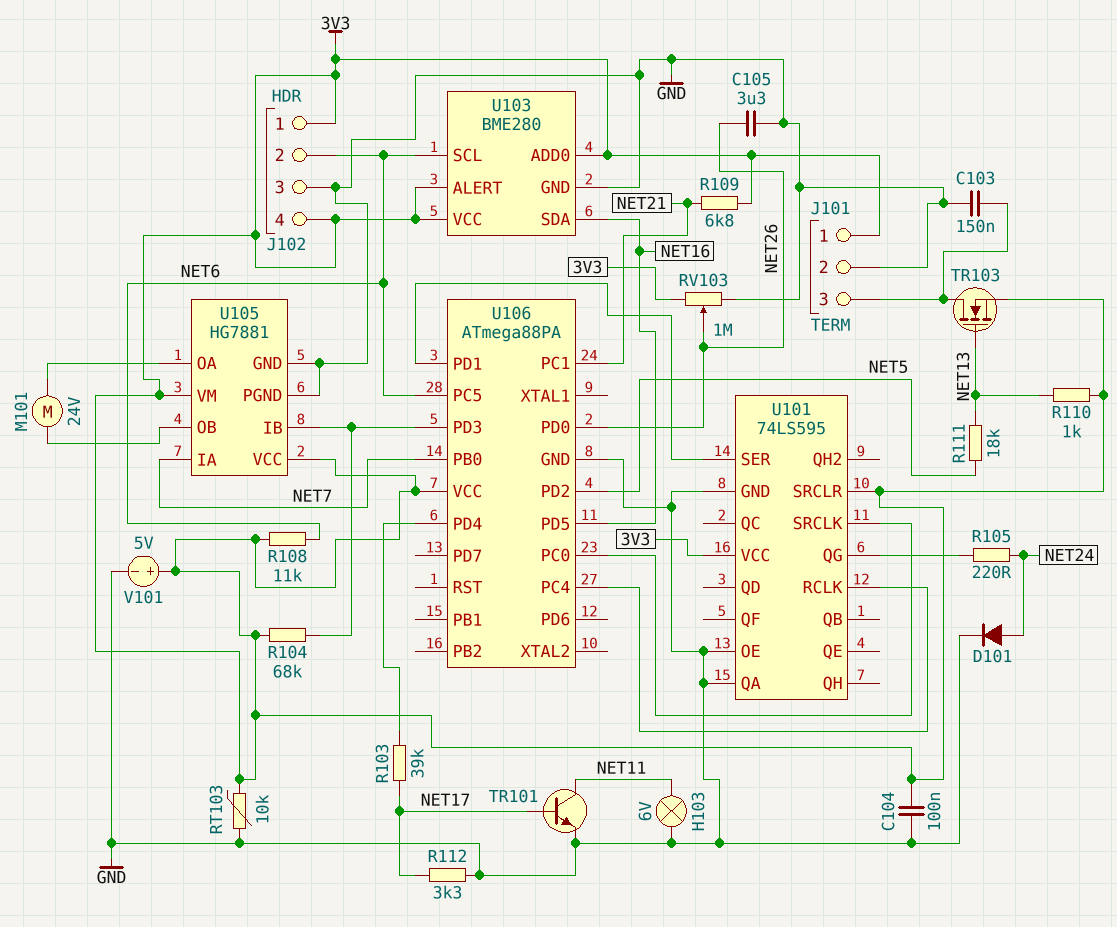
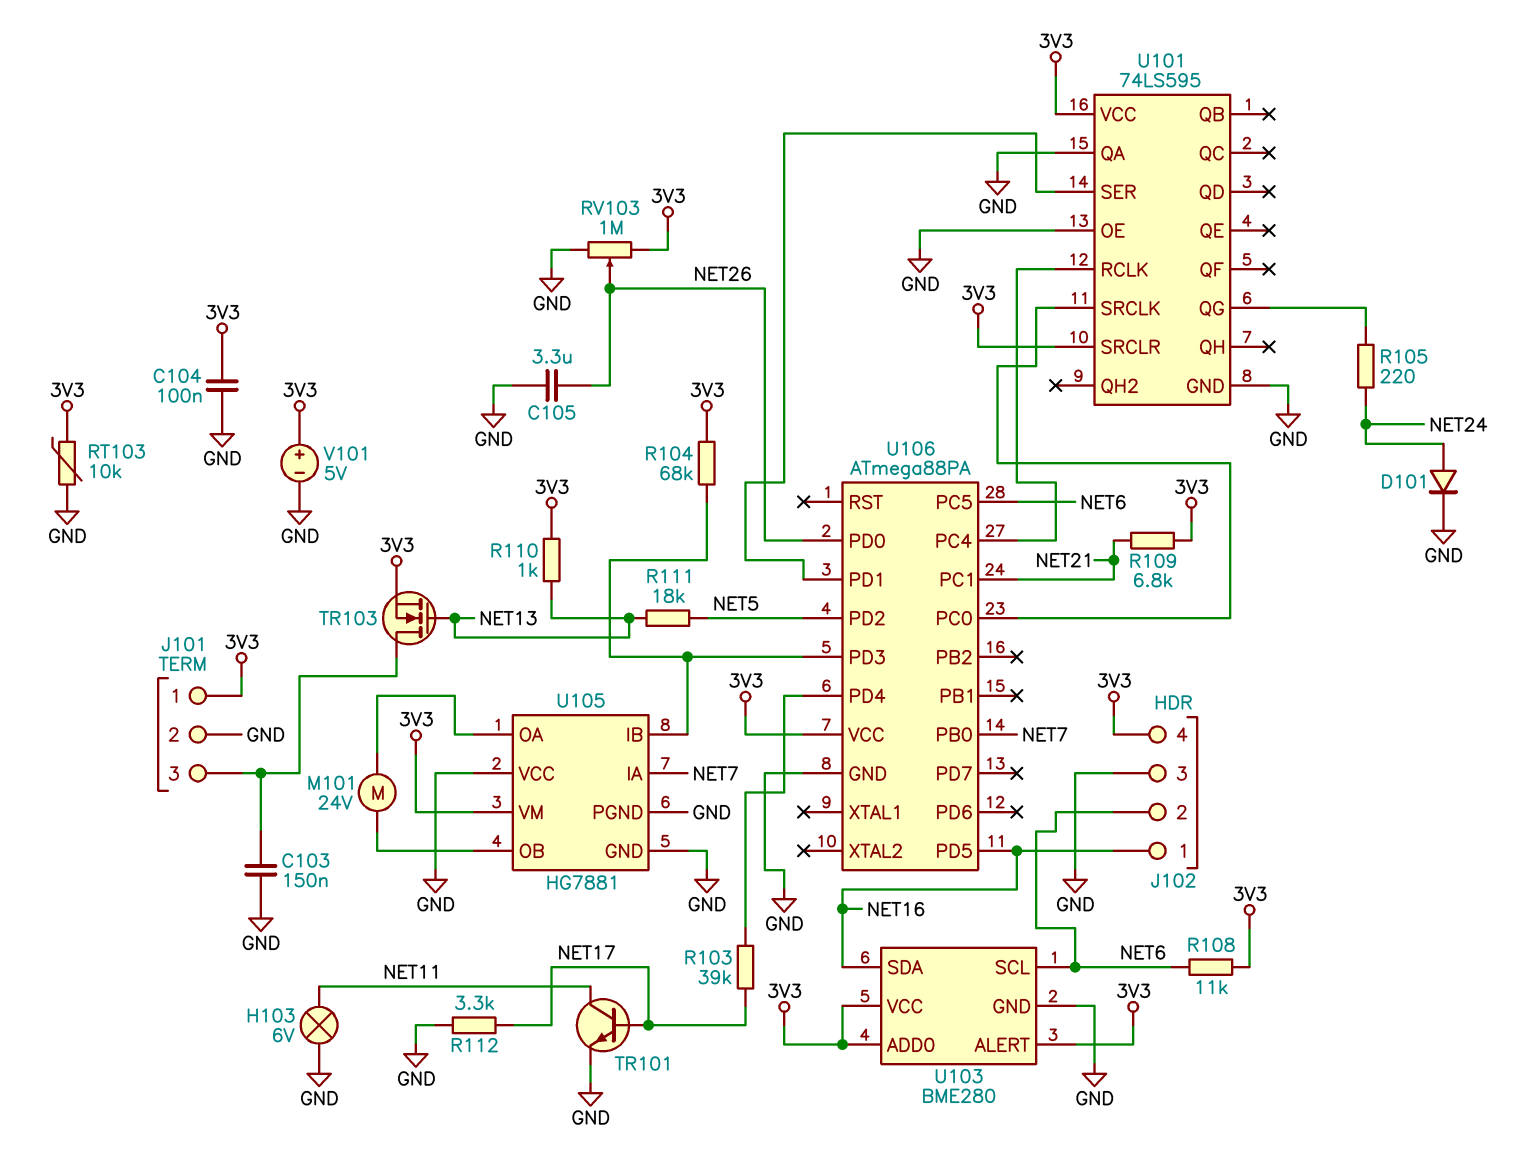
J102 pin 1: 3V3 -> NET16
U105 pin VCC: 3V3 -> GND

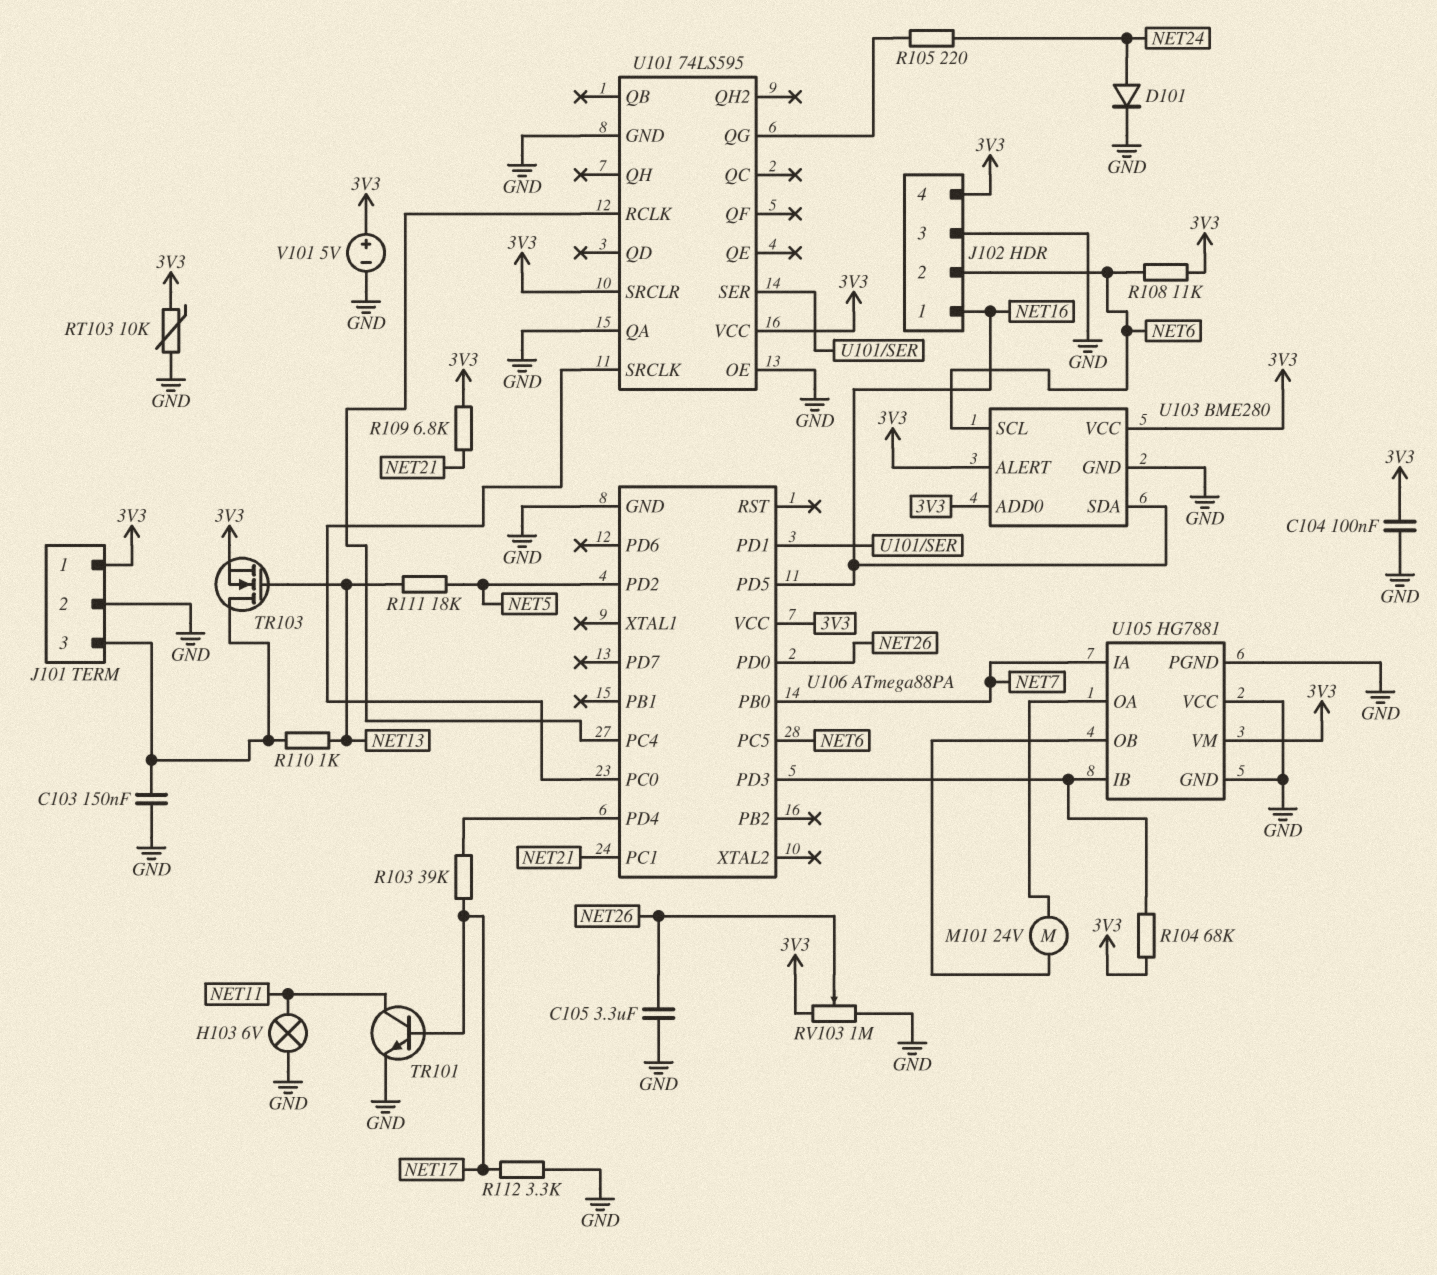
R110: 1k (3V3, NET13) -> 1k (J101/3, NET13)

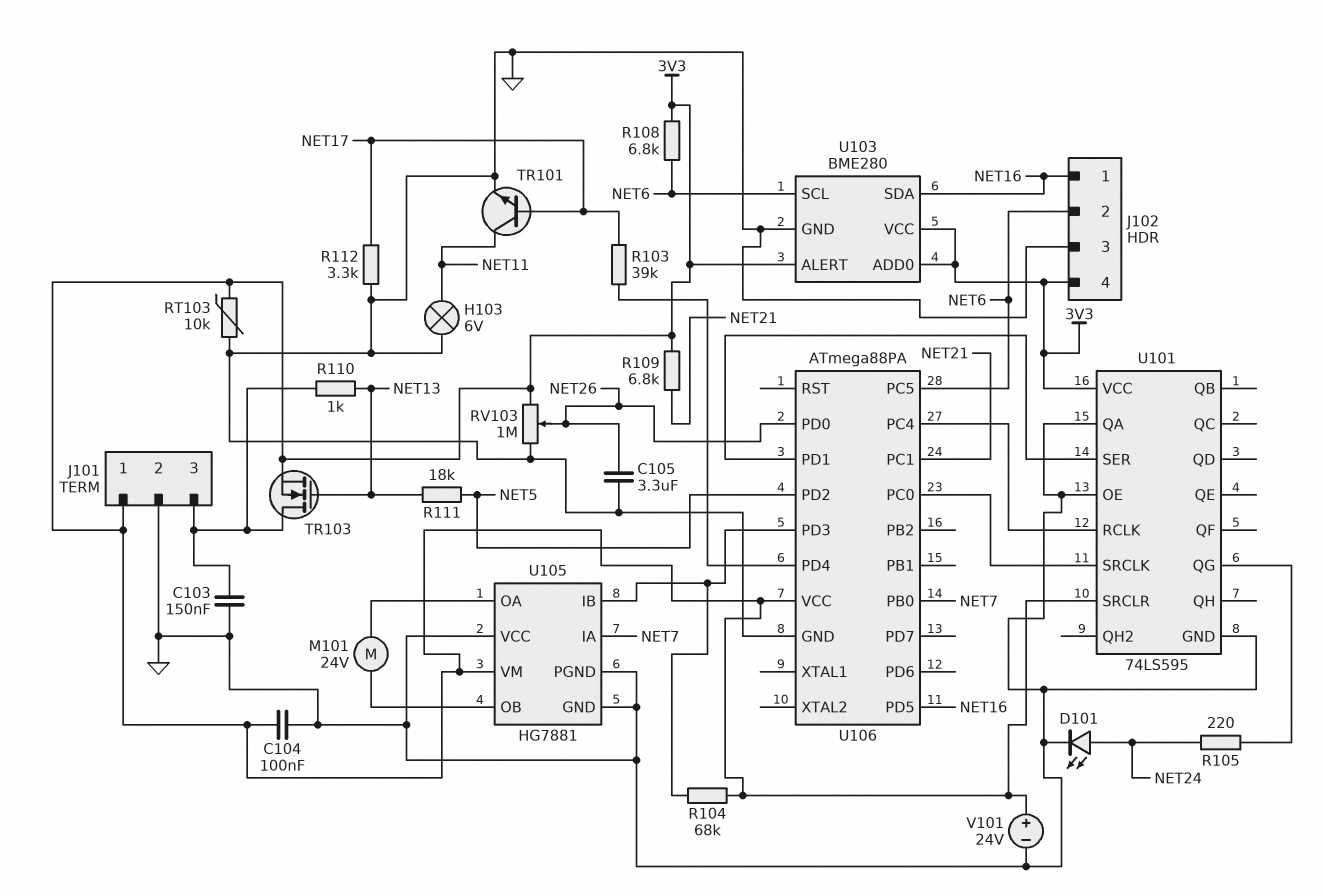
D101: diode (A NET24, K GND) -> LED (A NET24, K GND)
R108: 11k (3V3, NET6) -> 6.8k (3V3, NET6)
V101: 5V (plus 3V3, minus GND) -> 24V (plus 3V3, minus GND)

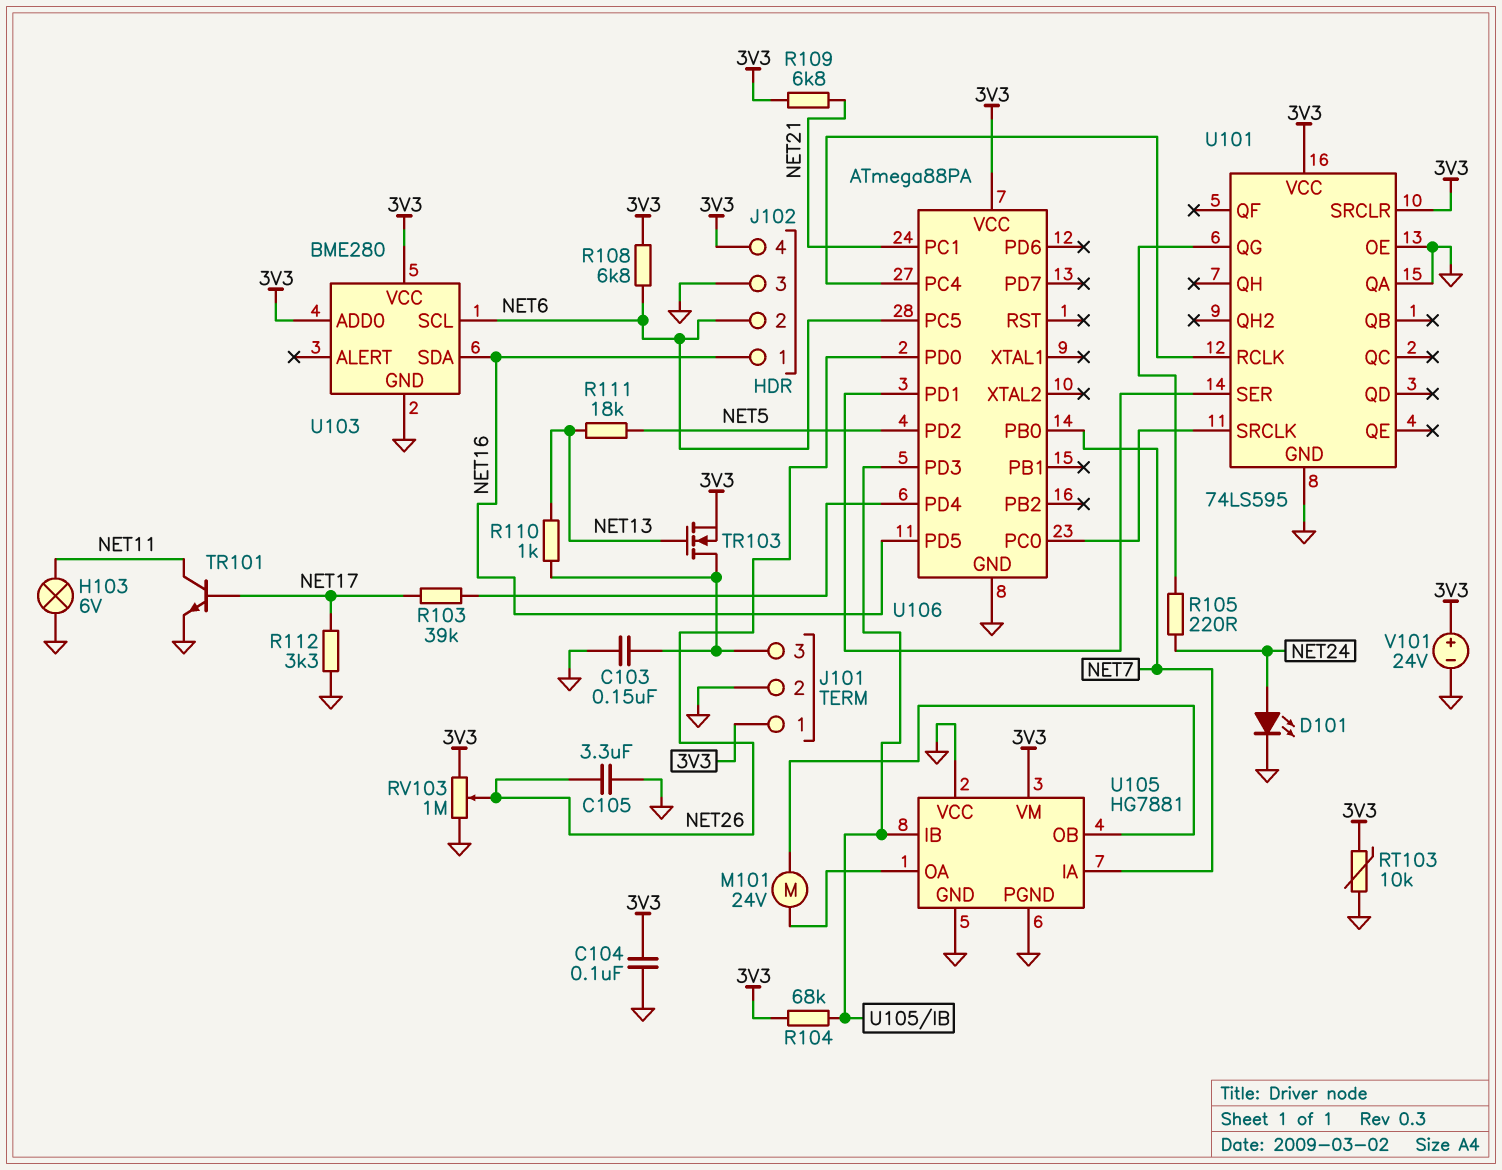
U103 pin ALERT: 3V3 -> none

